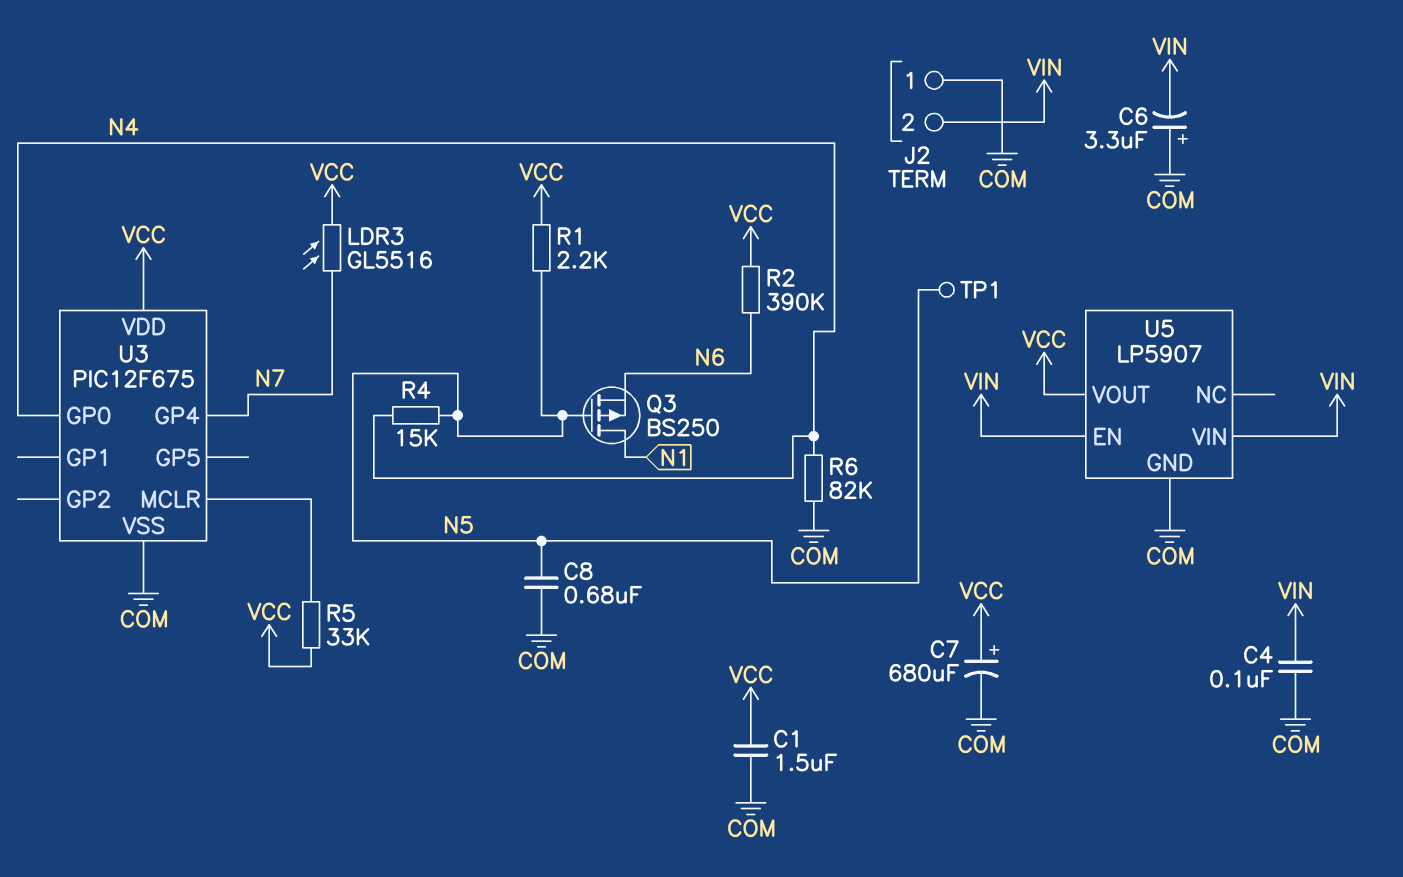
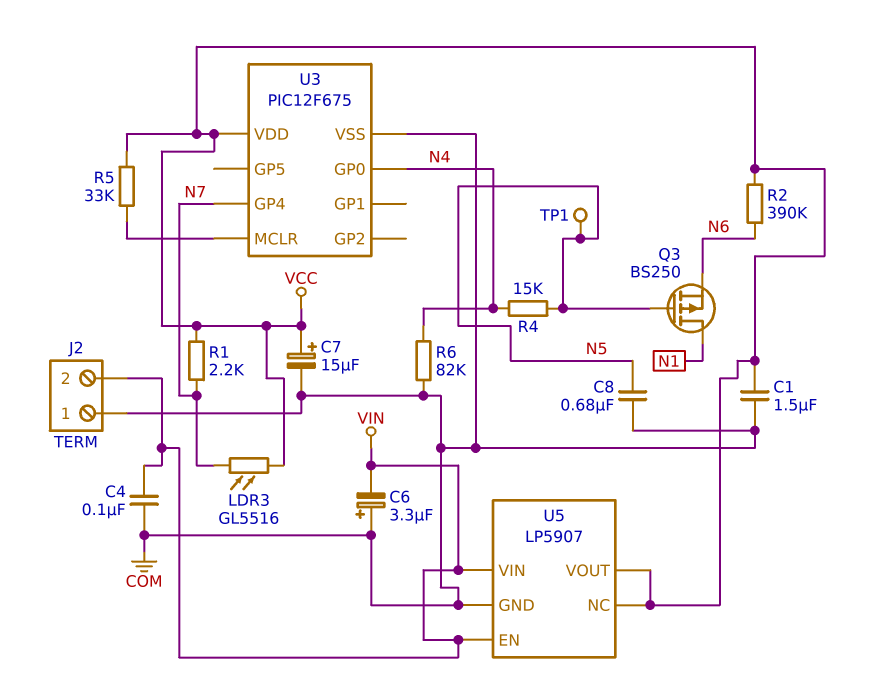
C7: 680uF (plus VCC, minus COM) -> 15uF (plus VCC, minus COM)
R1: 2.2k (N5, VCC) -> 2.2k (N7, VCC)
U5 pin NC: none -> VCC

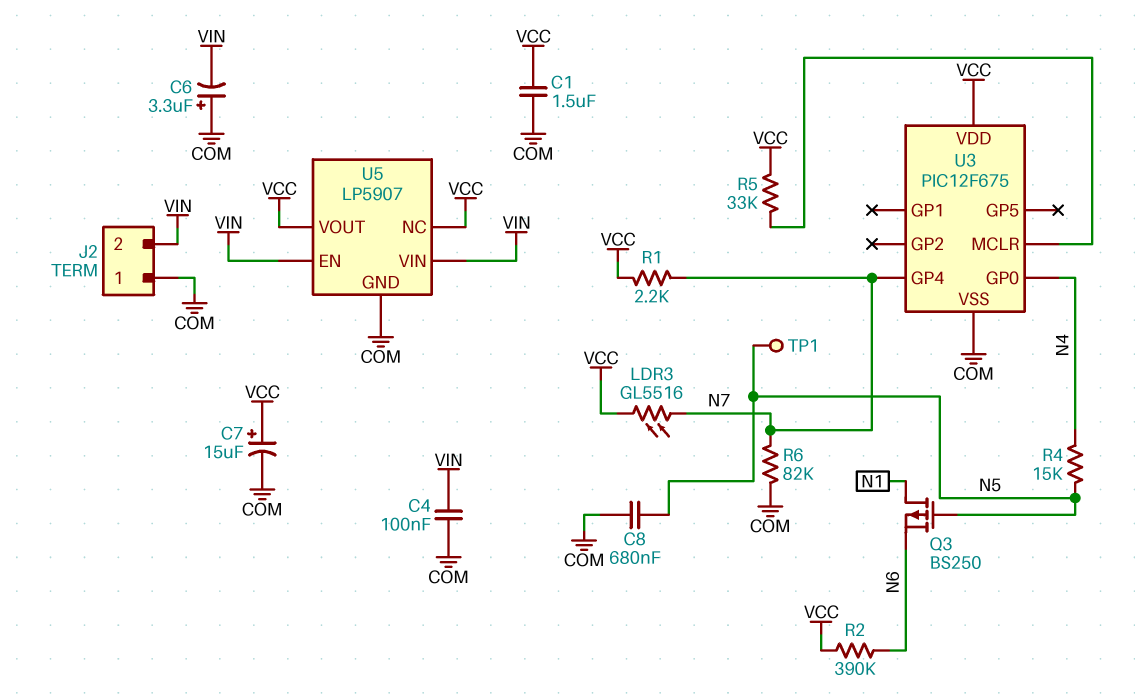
R6: 82k (COM, N4) -> 82k (COM, N7)

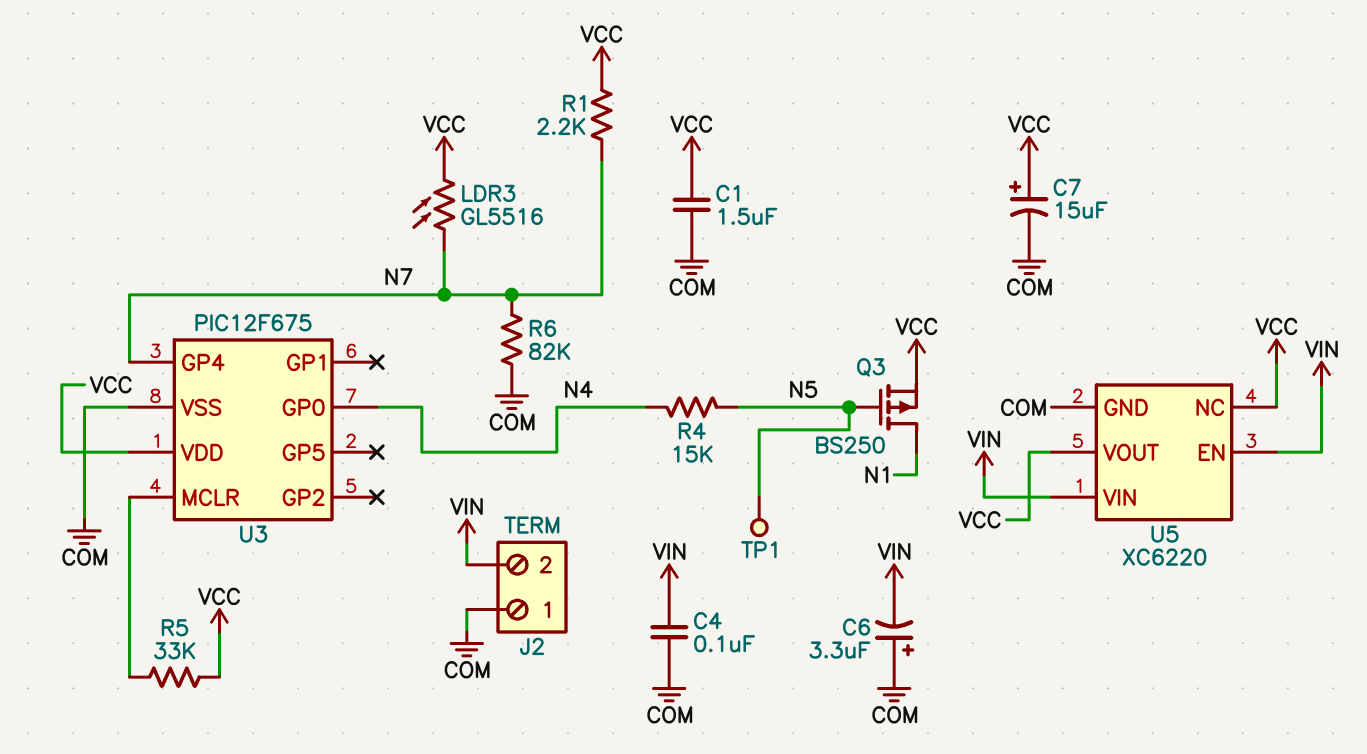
C8: 680nF (COM, N5) -> none
Q3: PMOS BS250 (G N5, D N1, S N6) -> PMOS BS250 (G N5, D N1, S VCC)
R2: 390k (N6, VCC) -> none
U5: LP5907 -> XC6220

